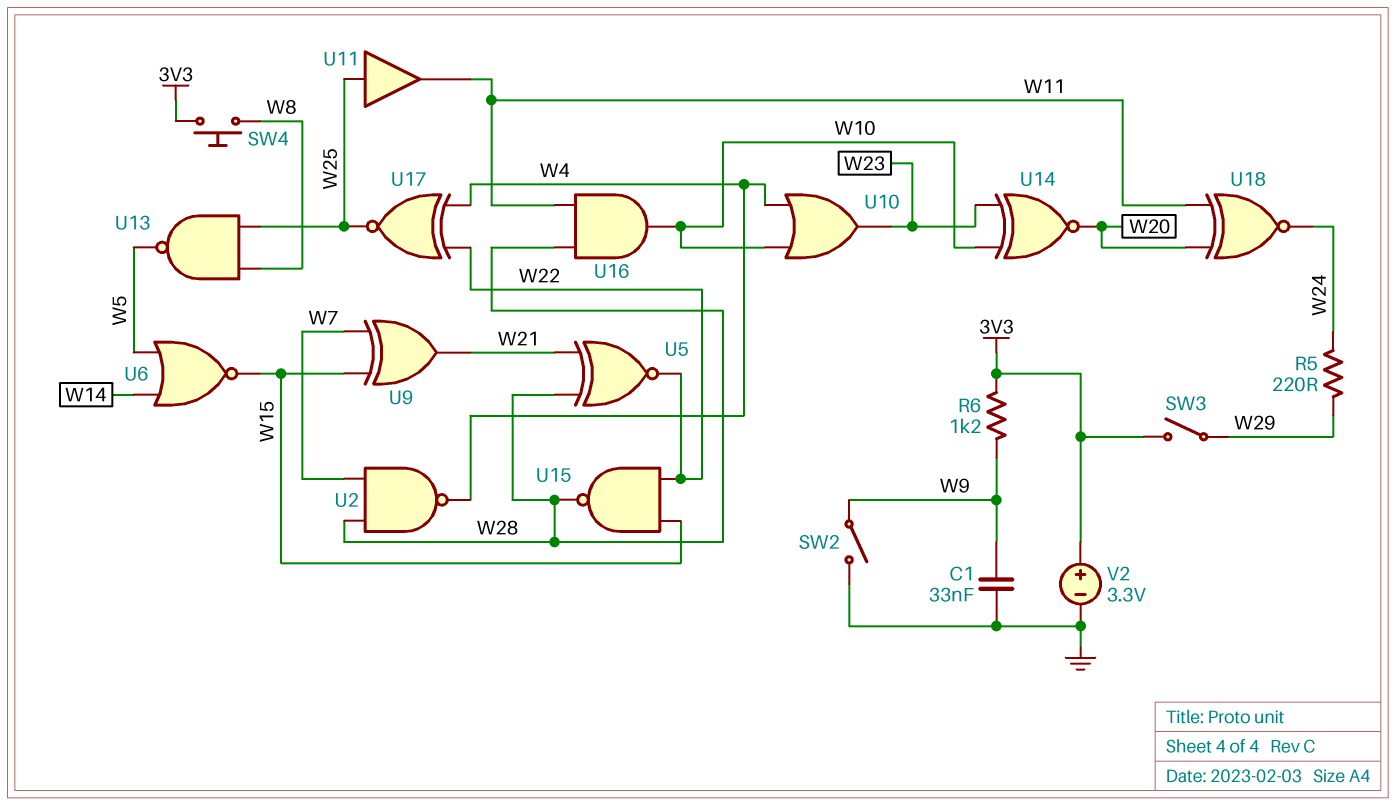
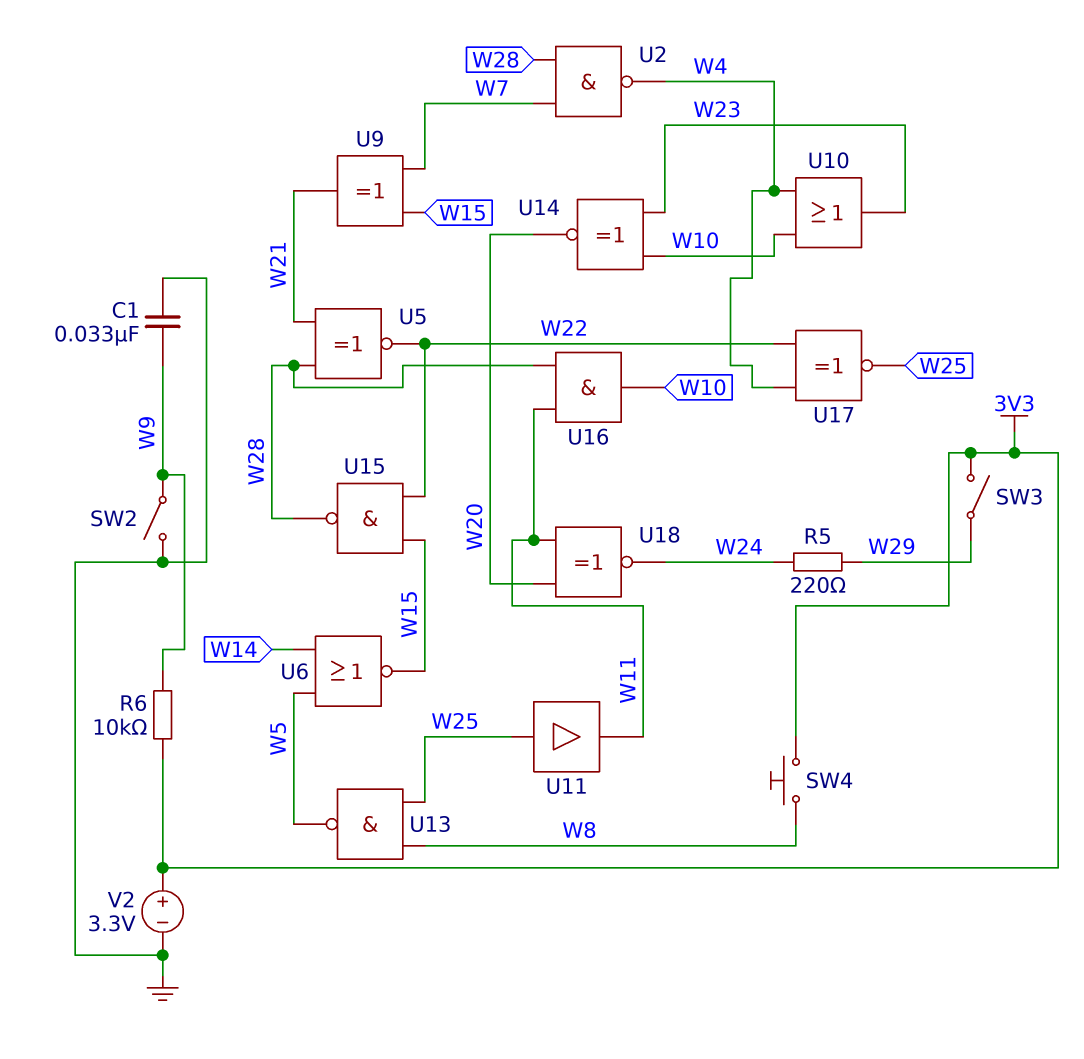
R6: 1.2k (3V3, W9) -> 10k (3V3, W9)

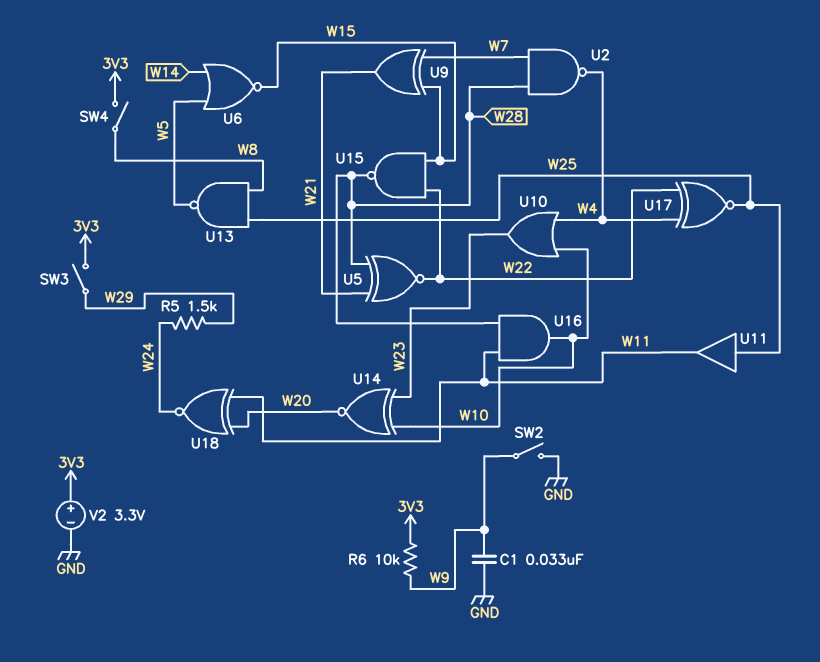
R5: 220 (W24, W29) -> 1.5k (W24, W29)
SW4: button (3V3, W8) -> switch (3V3, W8)

